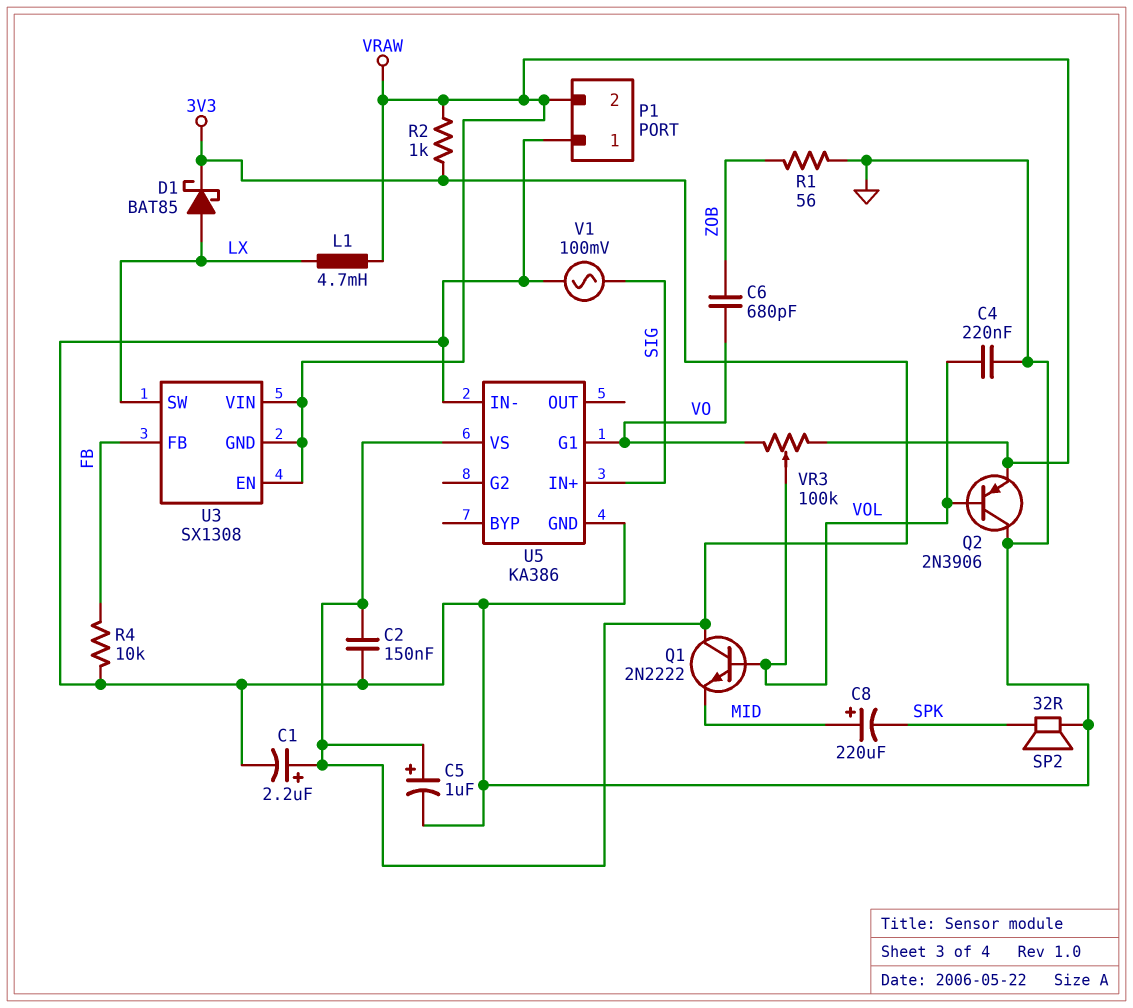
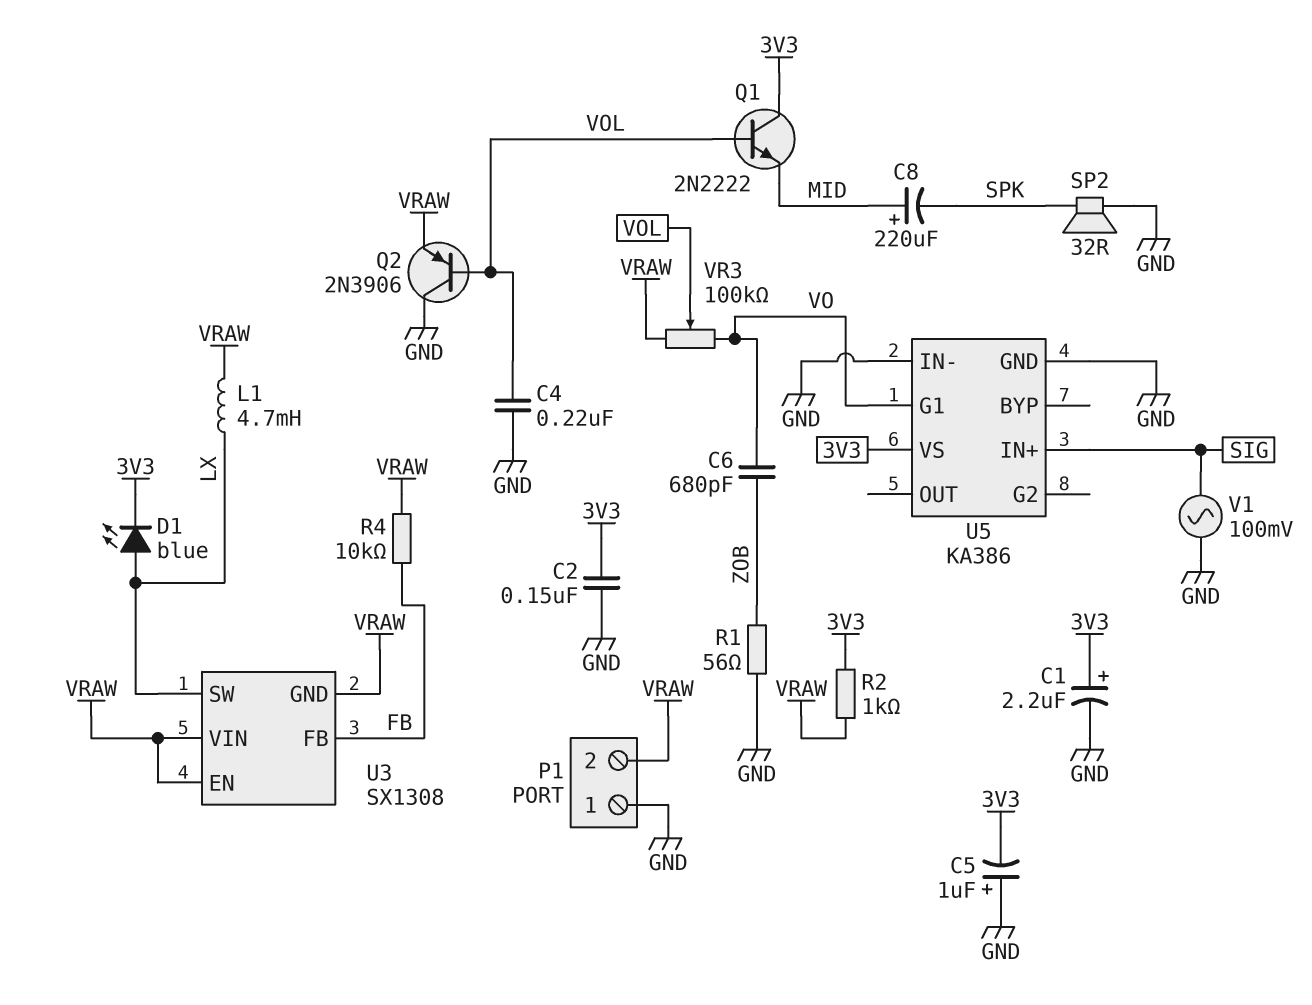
C5: 1uF (plus 3V3, minus GND) -> 1uF (plus GND, minus 3V3)
D1: schottky BAT85 (A LX, K 3V3) -> LED blue (A LX, K 3V3)
R4: 10k (FB, GND) -> 10k (FB, VRAW)

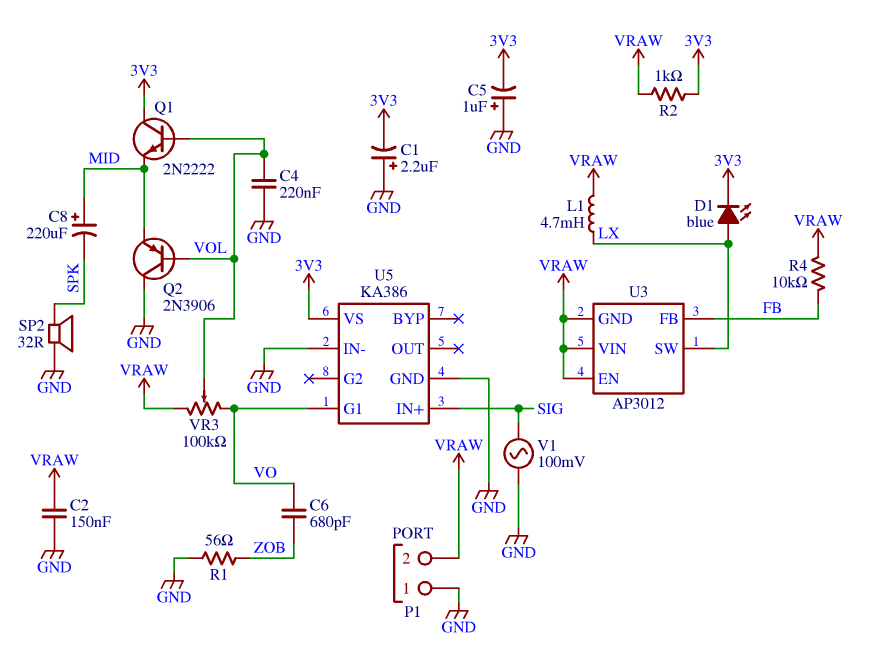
C1: 2.2uF (plus 3V3, minus GND) -> 2.2uF (plus GND, minus 3V3)
C2: 150nF (3V3, GND) -> 150nF (GND, VRAW)
Q2: PNP 2N3906 (B VOL, C GND, E VRAW) -> PNP 2N3906 (B VOL, C GND, E MID)
U3: SX1308 -> AP3012

